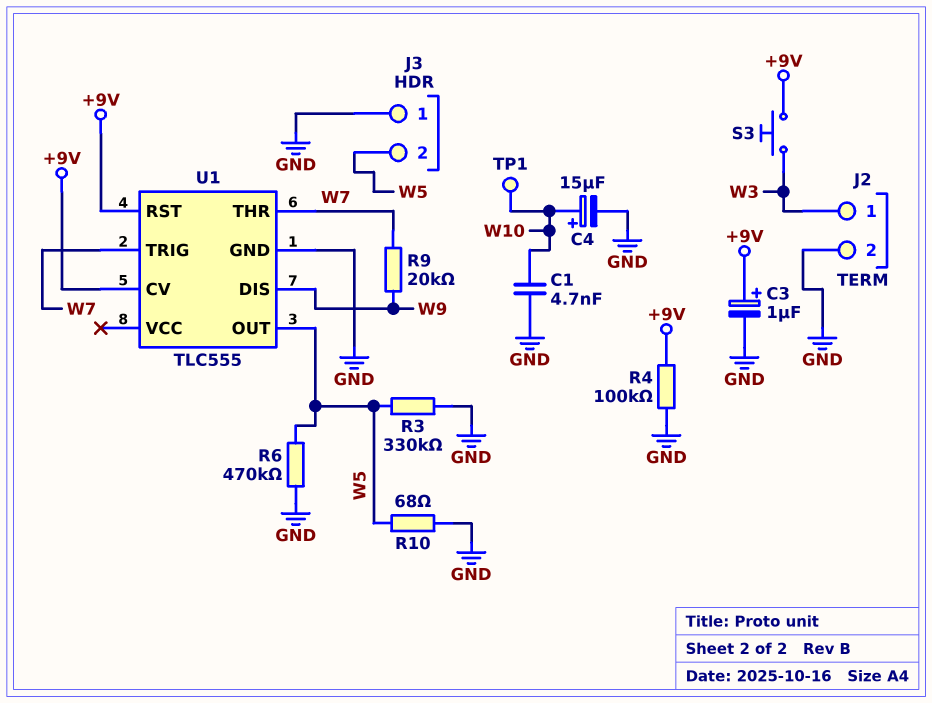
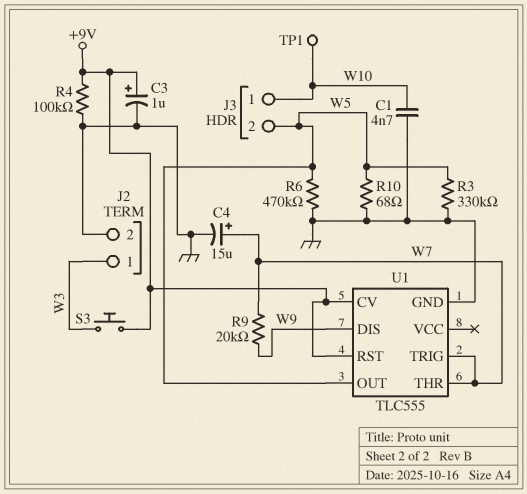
C4: 15uF (plus W10, minus GND) -> 15uF (plus W7, minus GND)
J3 pin 1: GND -> W10

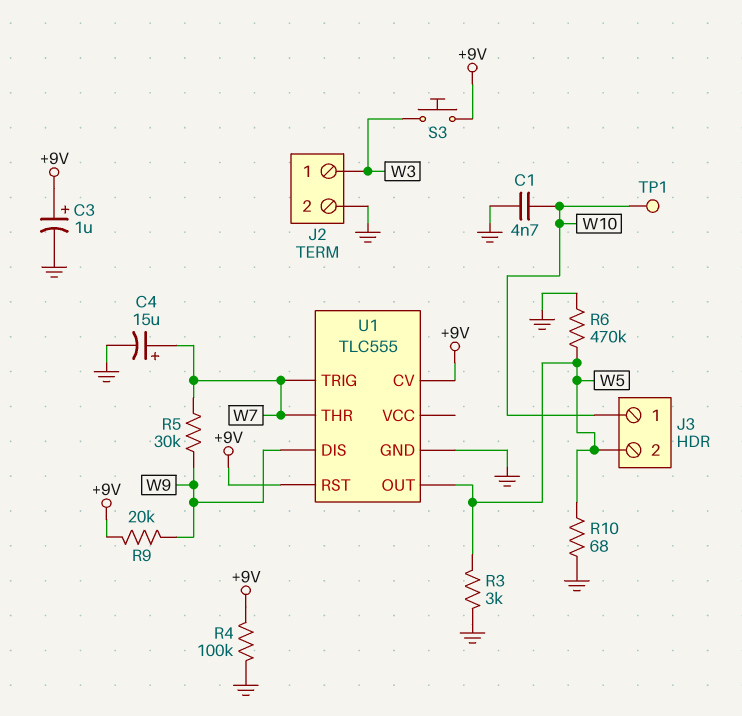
R3: 330k (GND, W5) -> 3k (GND, W5)
R5: none -> 30k (W7, W9)
R9: 20k (W7, W9) -> 20k (+9V, W9)

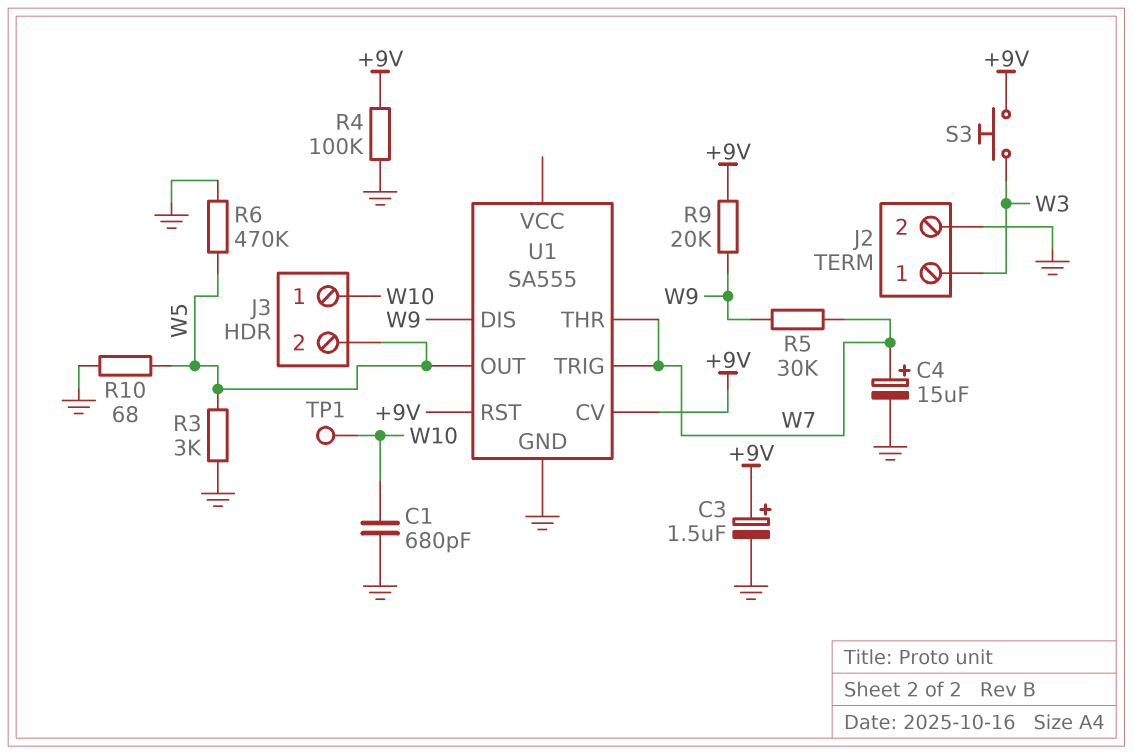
C1: 4.7nF (GND, W10) -> 680pF (GND, W10)
C3: 1uF (plus +9V, minus GND) -> 1.5uF (plus +9V, minus GND)
U1: TLC555 -> SA555

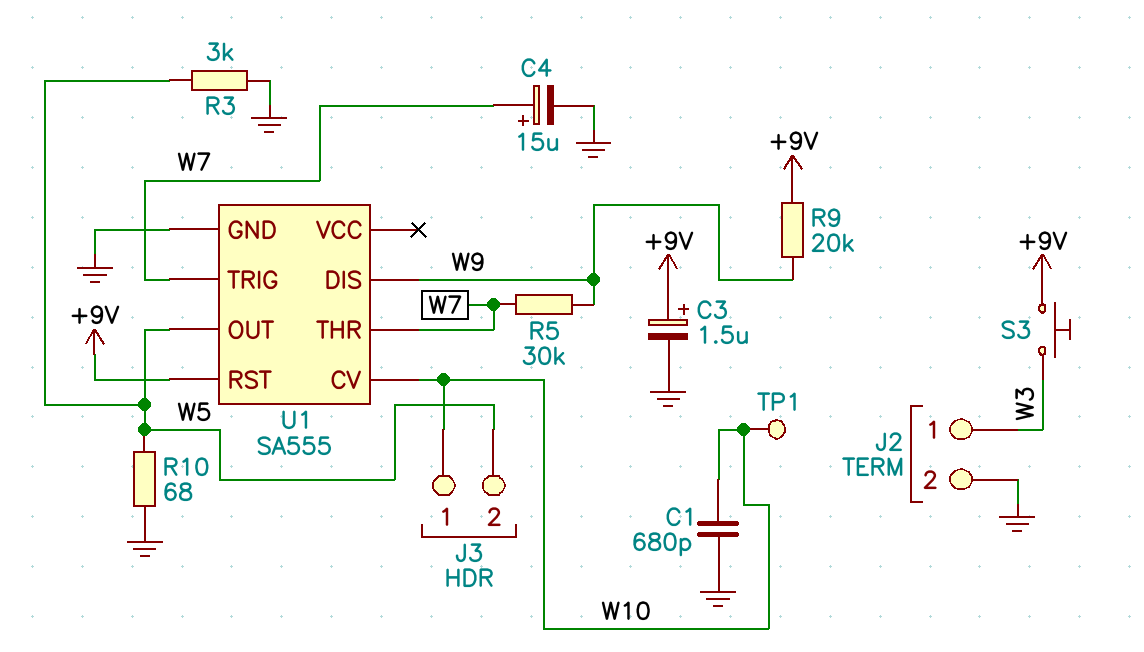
R4: 100k (+9V, GND) -> none
R6: 470k (GND, W5) -> none
U1 pin CV: +9V -> W10

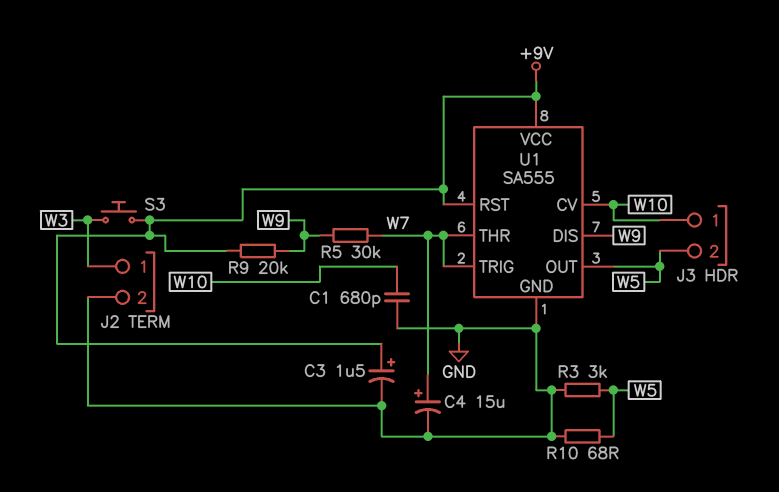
TP1: test point (W10) -> none
U1 pin VCC: none -> +9V

